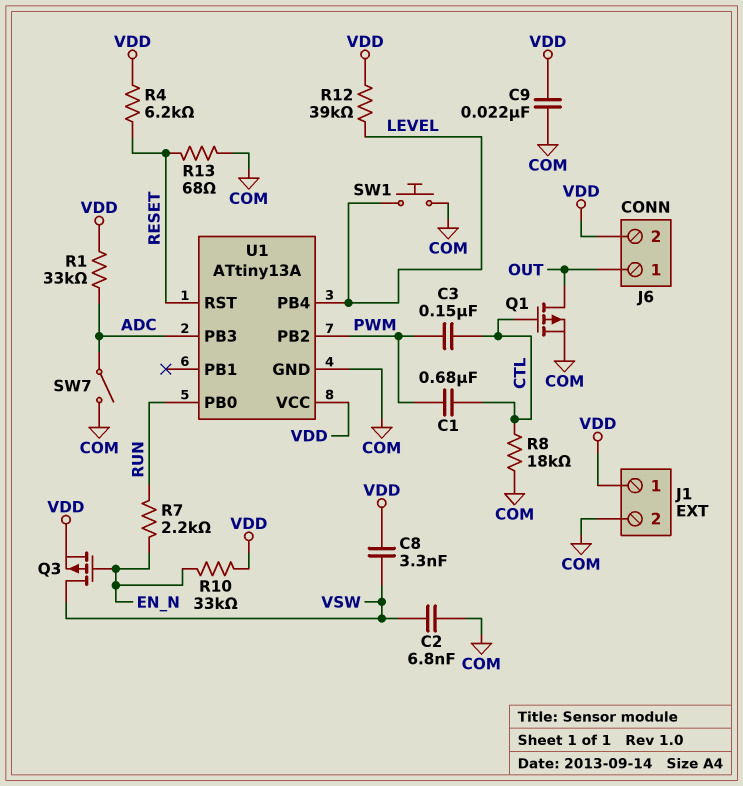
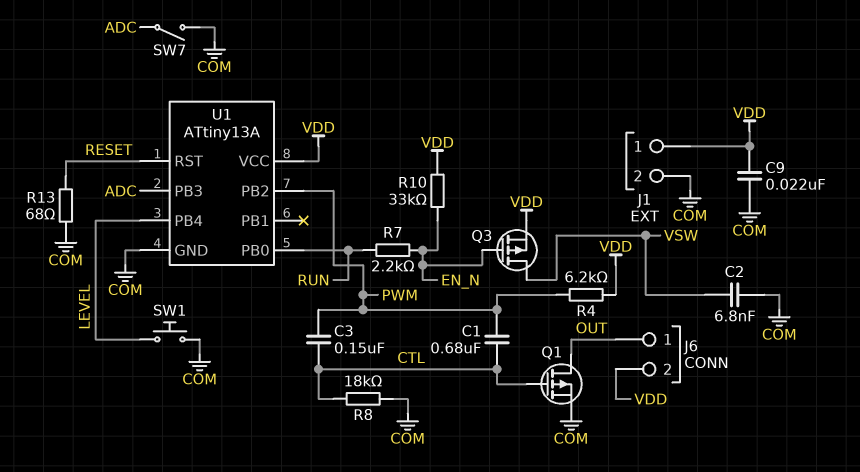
C8: 3.3nF (VDD, VSW) -> none
R1: 33k (ADC, VDD) -> none
R4: 6.2k (RESET, VDD) -> 6.2k (PWM, VDD)
R12: 39k (LEVEL, VDD) -> none

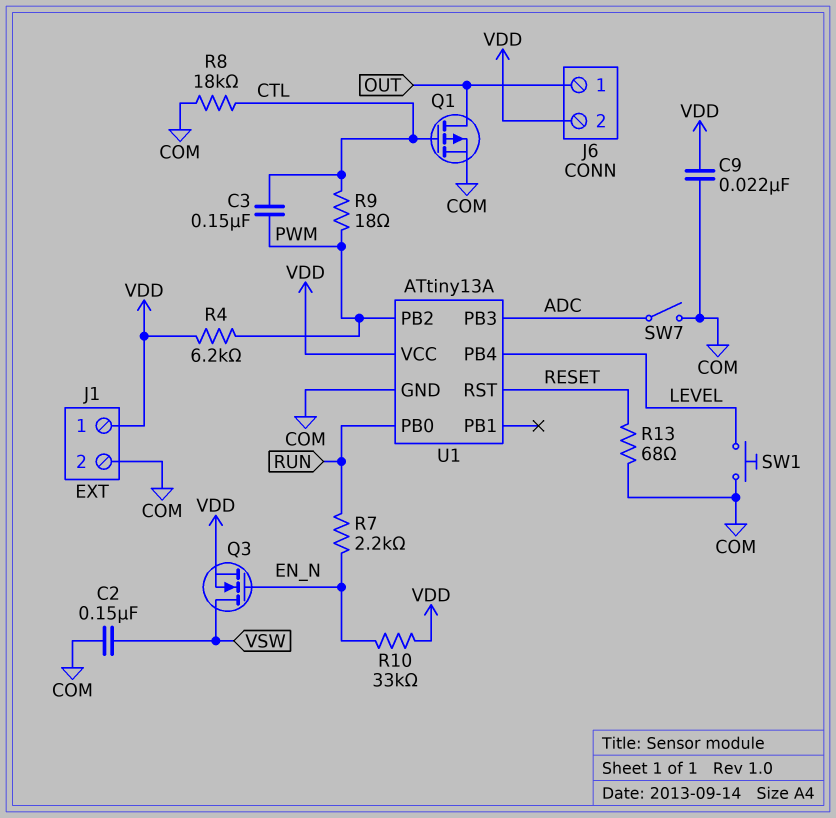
C1: 680nF (CTL, PWM) -> none
C2: 6.8nF (COM, VSW) -> 150nF (COM, VSW)
Q3: PMOS (G EN_N, D VSW, S VDD) -> NMOS (G EN_N, D VSW, S VDD)
R9: none -> 18 (CTL, PWM)

